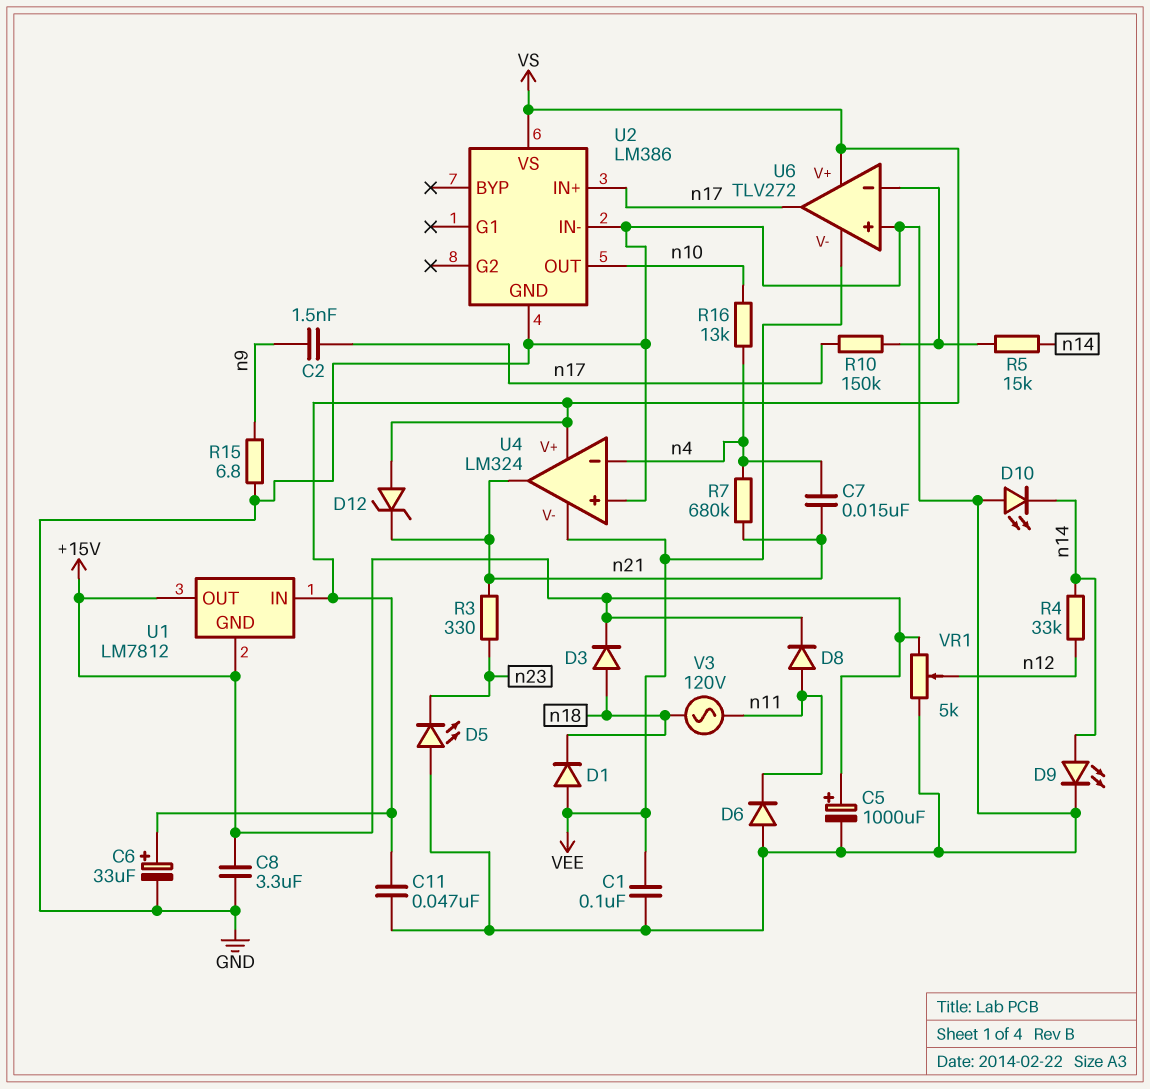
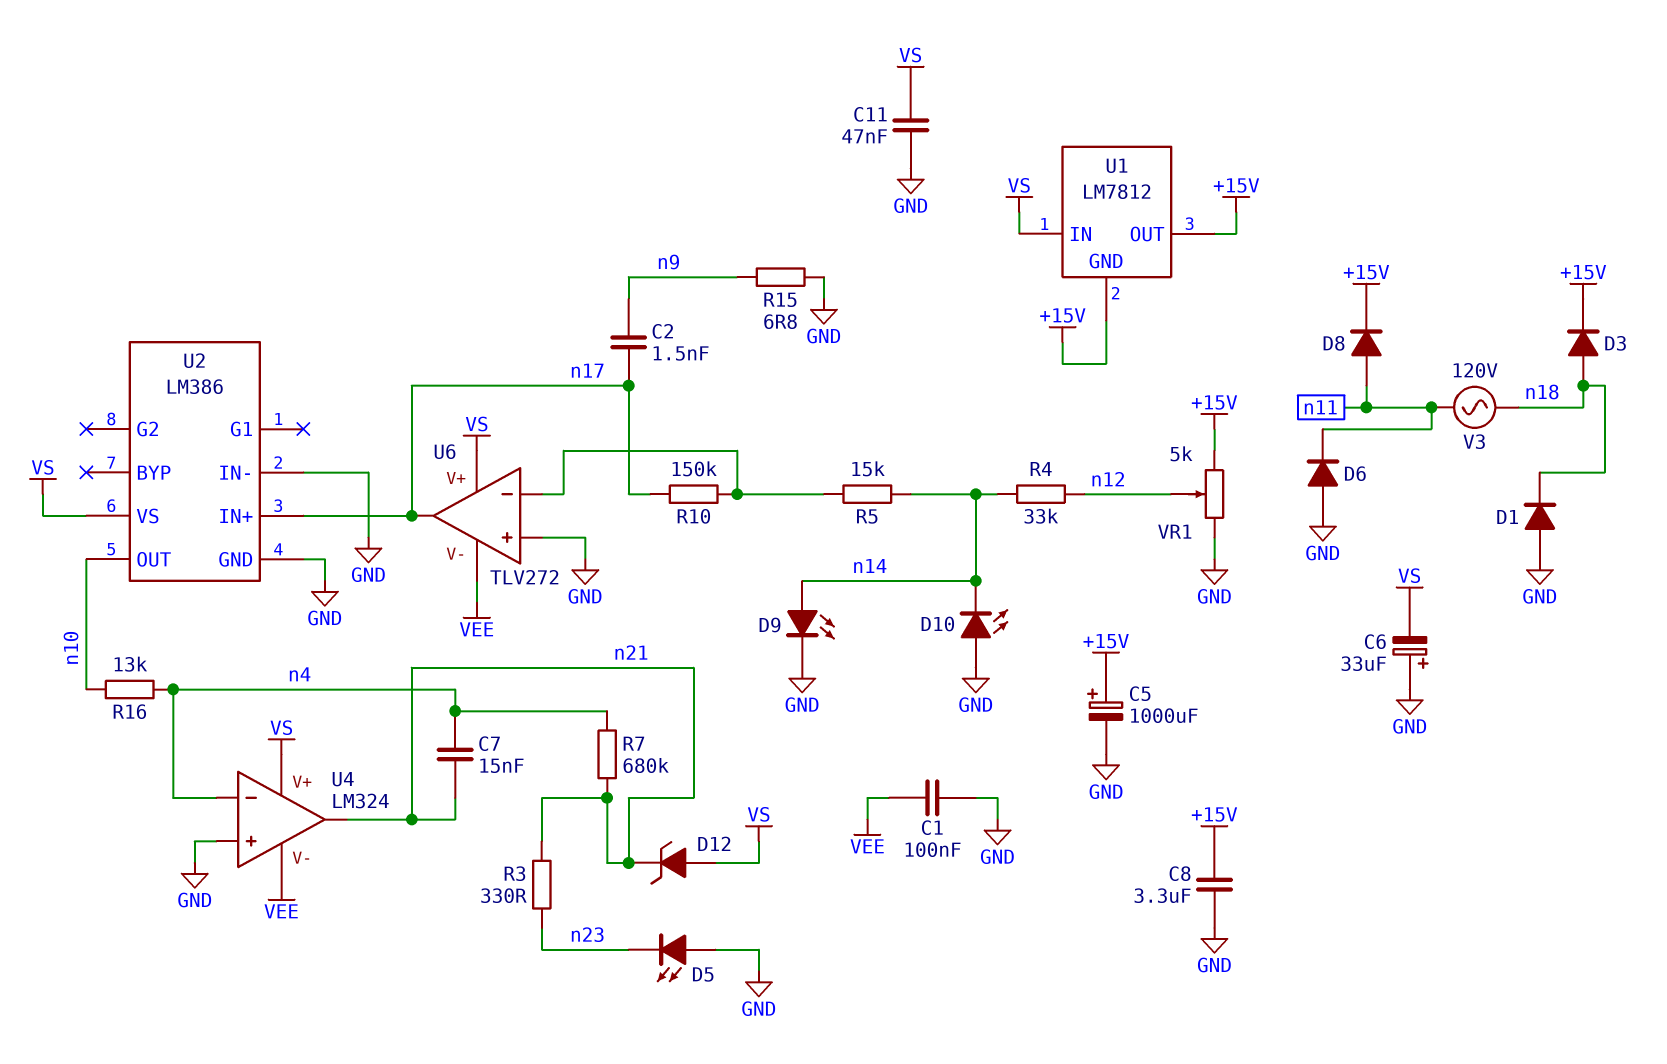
C6: 33uF (plus VS, minus GND) -> 33uF (plus GND, minus VS)
D1: diode (A VEE, K n18) -> diode (A GND, K n18)

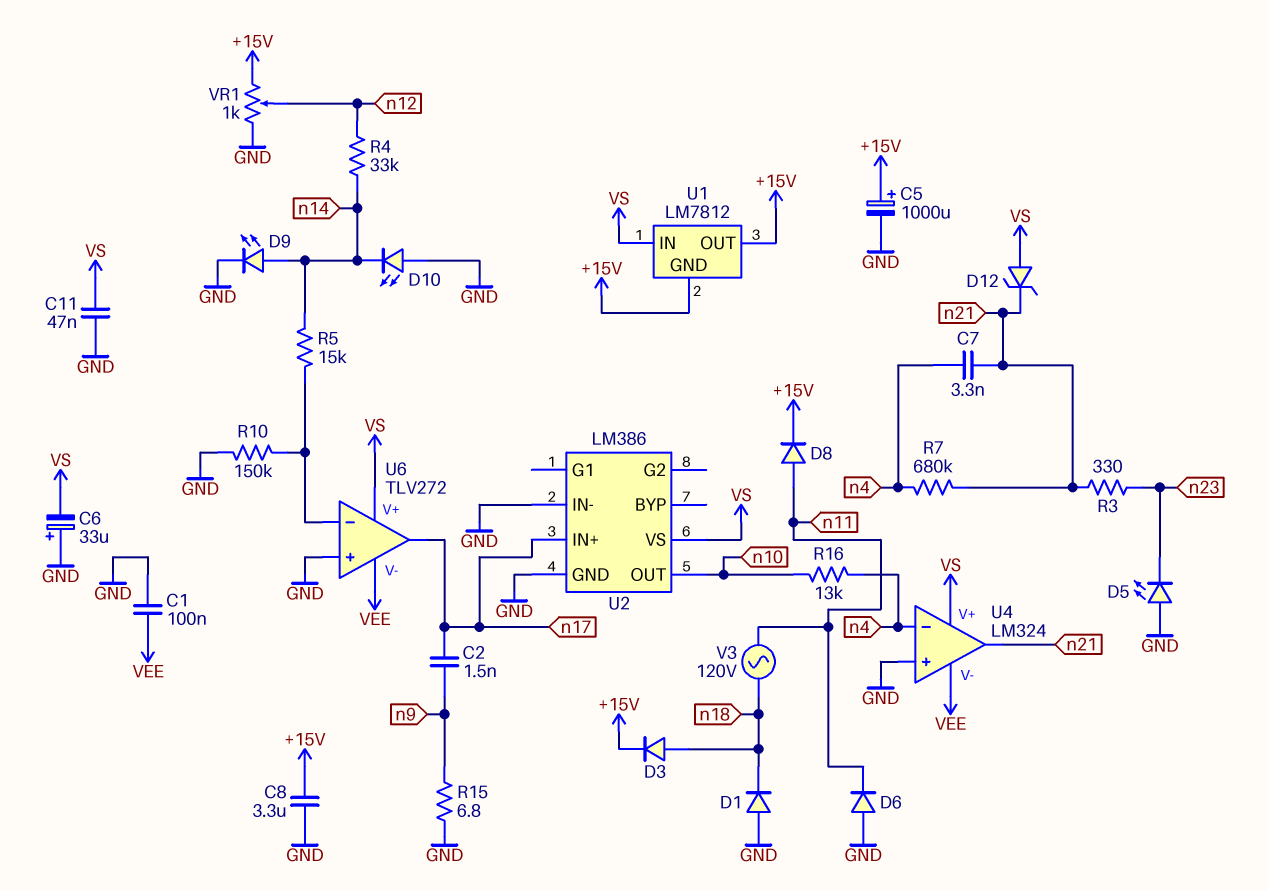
C7: 15nF (n4, n21) -> 3.3nF (n4, n21)
R10: 150k (U6/in-, n17) -> 150k (GND, U6/in-)
VR1: 5k (+15V, GND, wiper n12) -> 1k (+15V, GND, wiper n12)

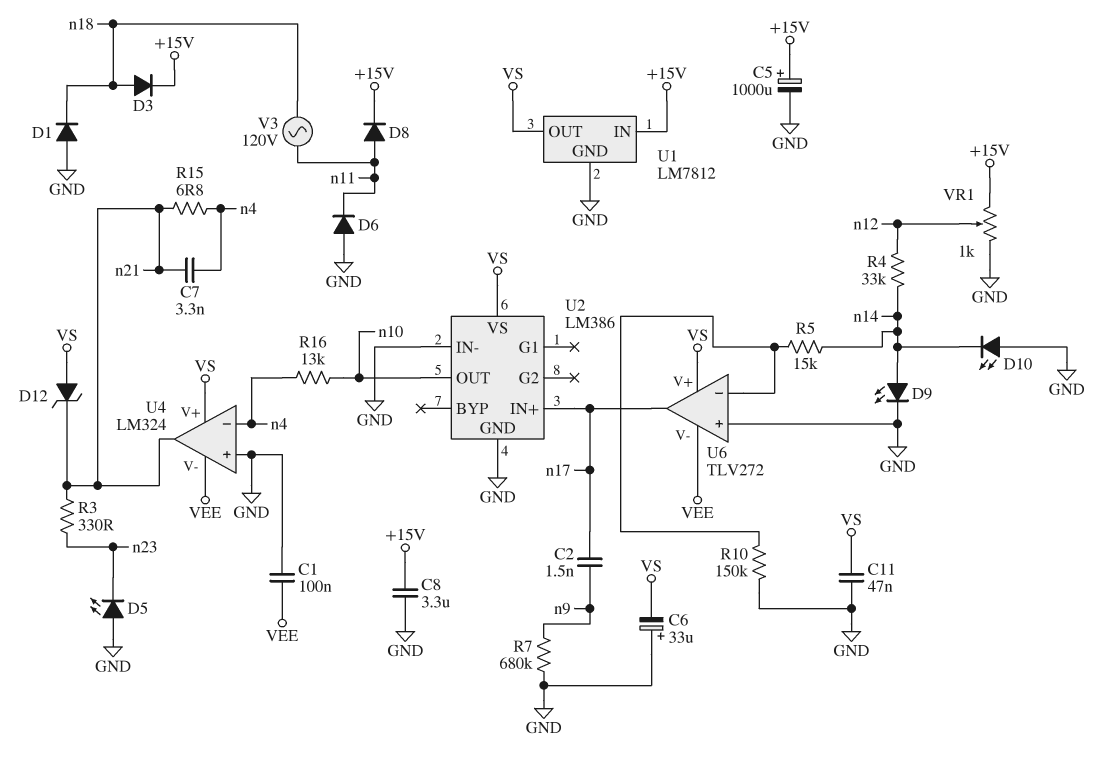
R7: 680k (n4, n21) -> 680k (GND, n9)
R15: 6.8 (GND, n9) -> 6.8 (n4, n21)
U1 pin GND: +15V -> GND
U1 pin IN: VS -> +15V
U1 pin OUT: +15V -> VS

